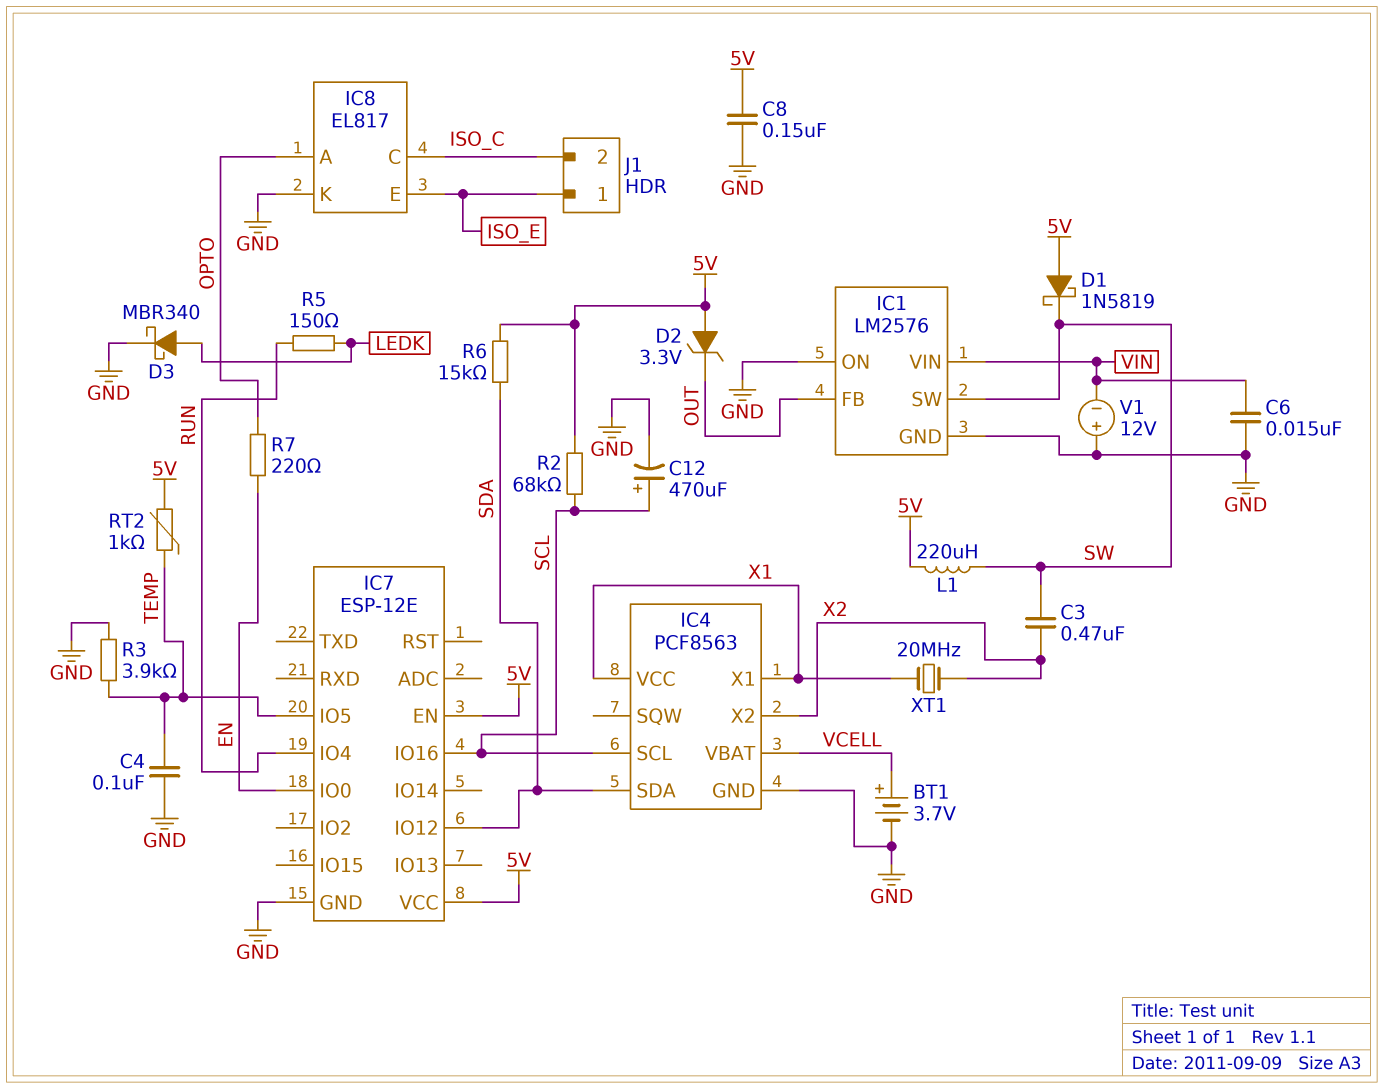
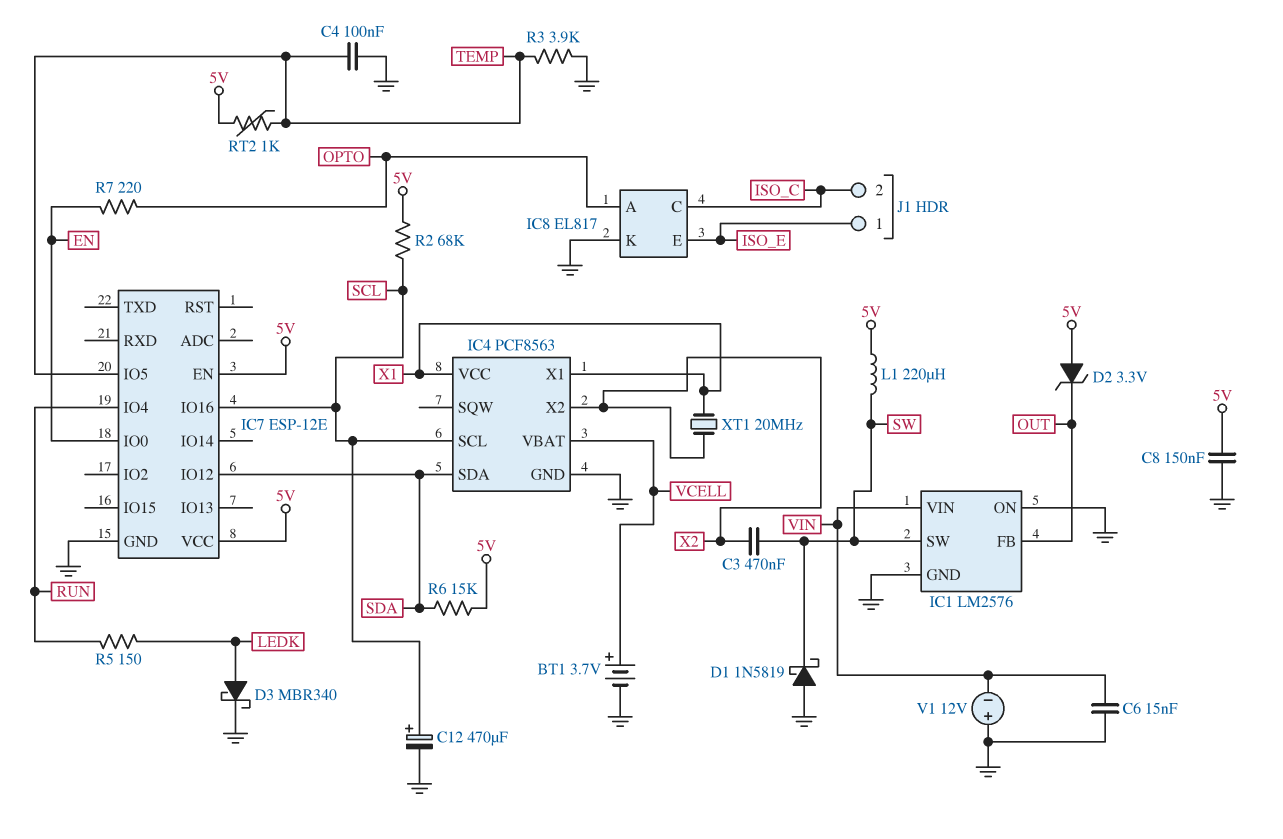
D1: schottky 1N5819 (A 5V, K SW) -> schottky 1N5819 (A GND, K SW)

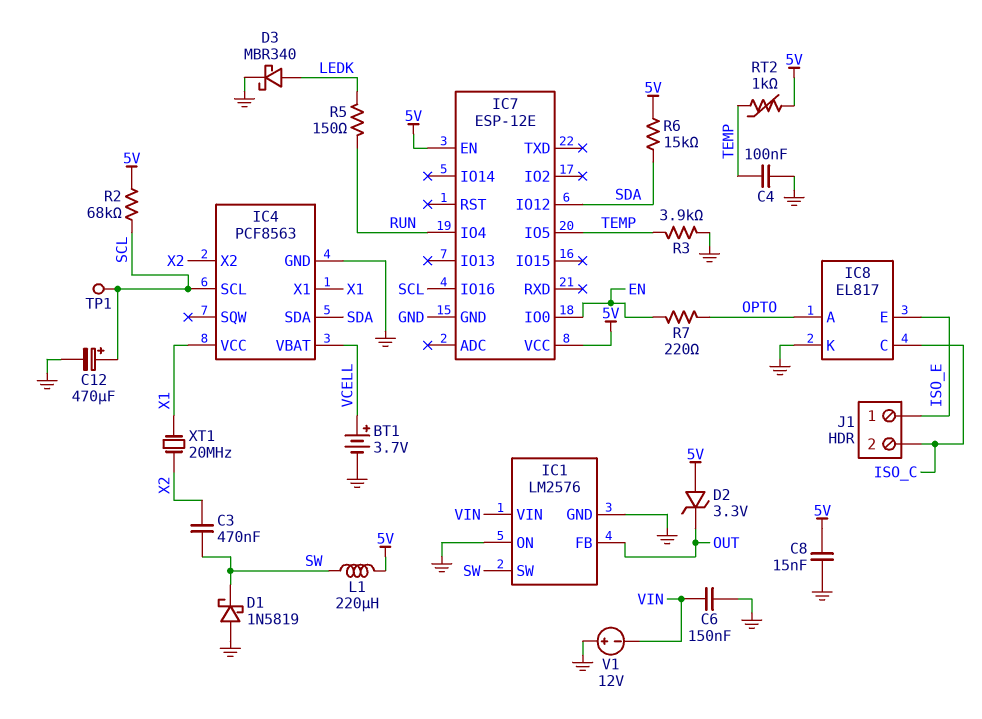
C6: 15nF (GND, VIN) -> 150nF (GND, VIN)
C8: 150nF (5V, GND) -> 15nF (5V, GND)
TP1: none -> test point (SCL)

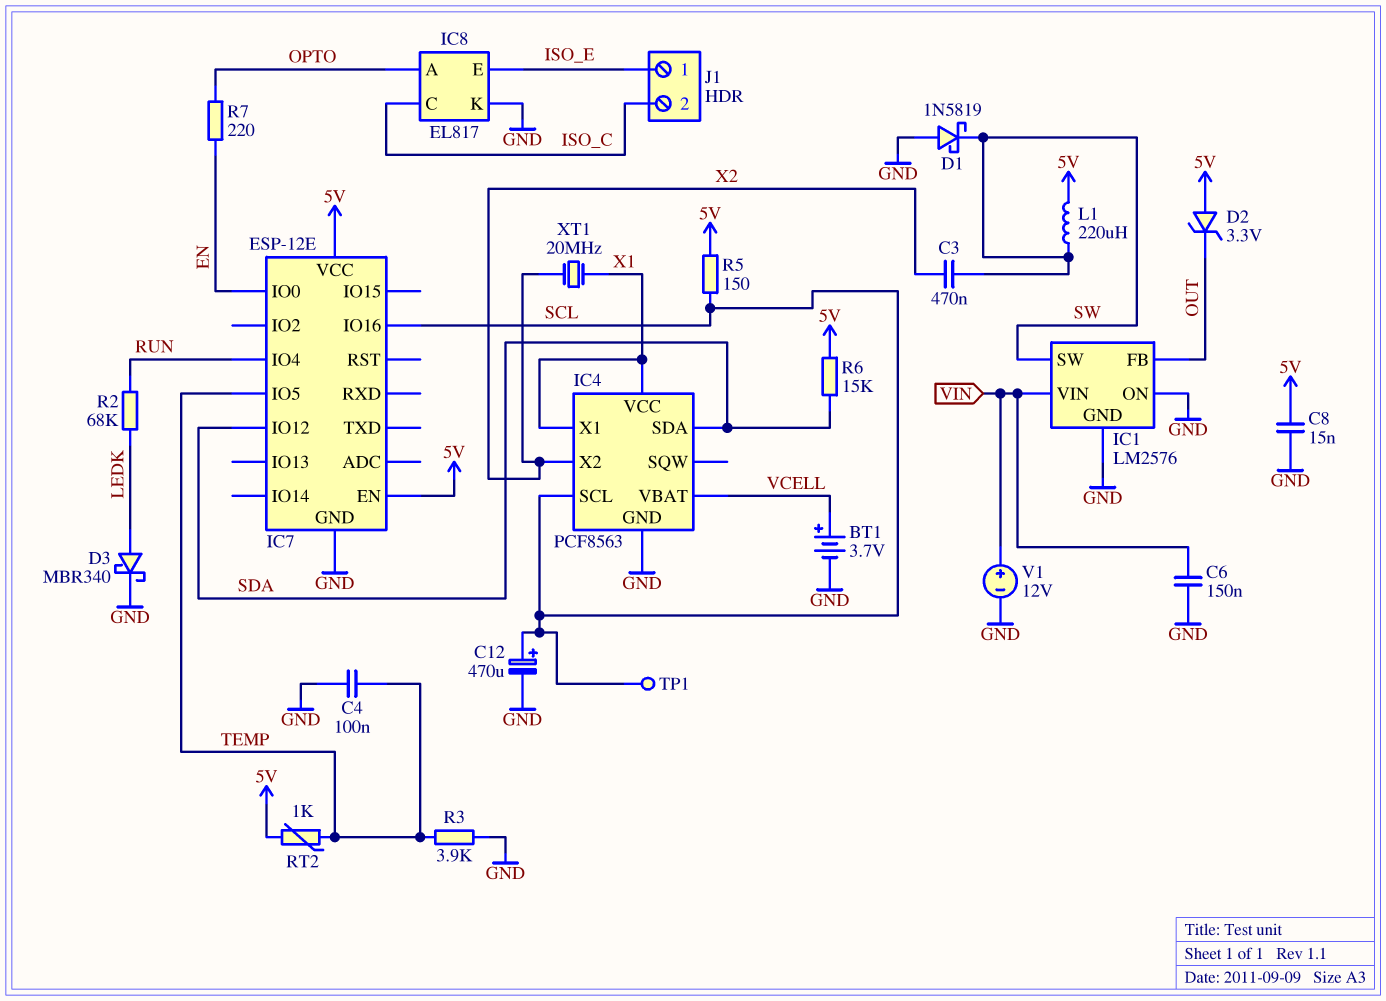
R2: 68k (5V, SCL) -> 68k (LEDK, RUN)
R5: 150 (LEDK, RUN) -> 150 (5V, SCL)
V1: 12V (plus GND, minus VIN) -> 12V (plus VIN, minus GND)

